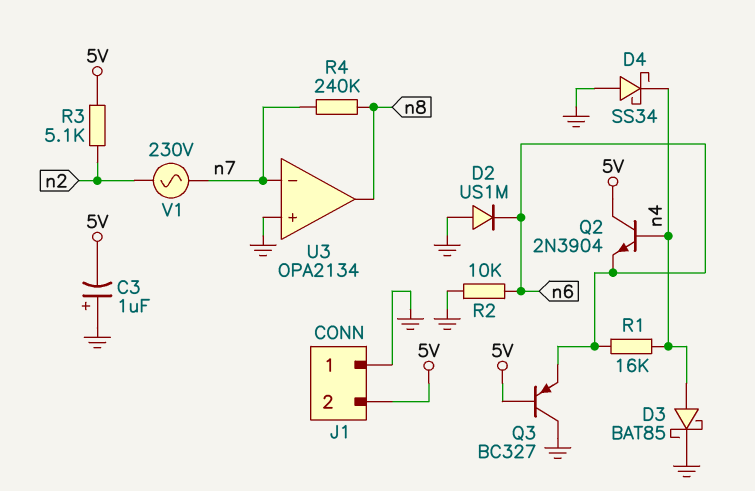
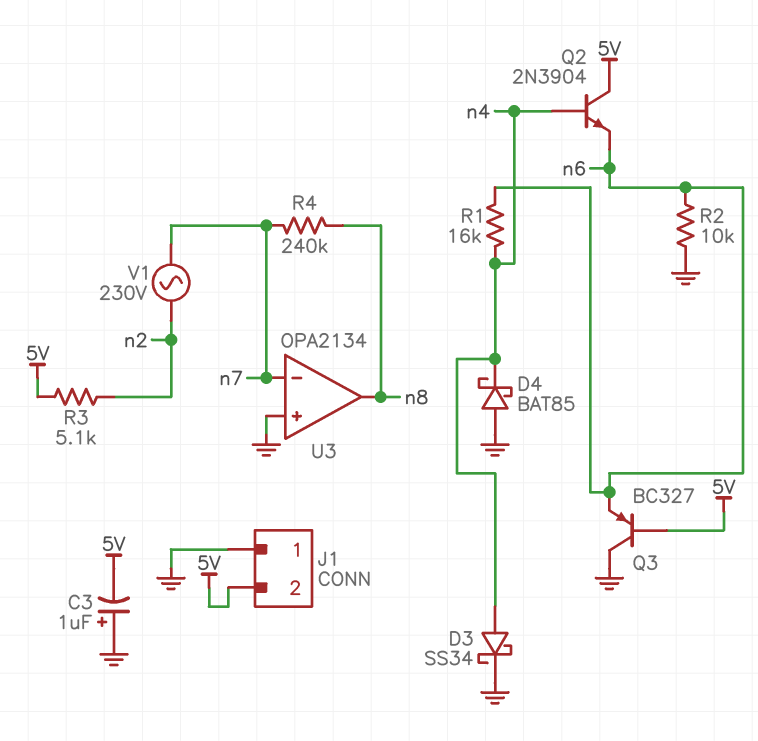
D2: diode US1M (A GND, K n6) -> none
D3: schottky BAT85 (A n4, K GND) -> schottky SS34 (A n4, K GND)
D4: schottky SS34 (A GND, K n4) -> schottky BAT85 (A GND, K n4)

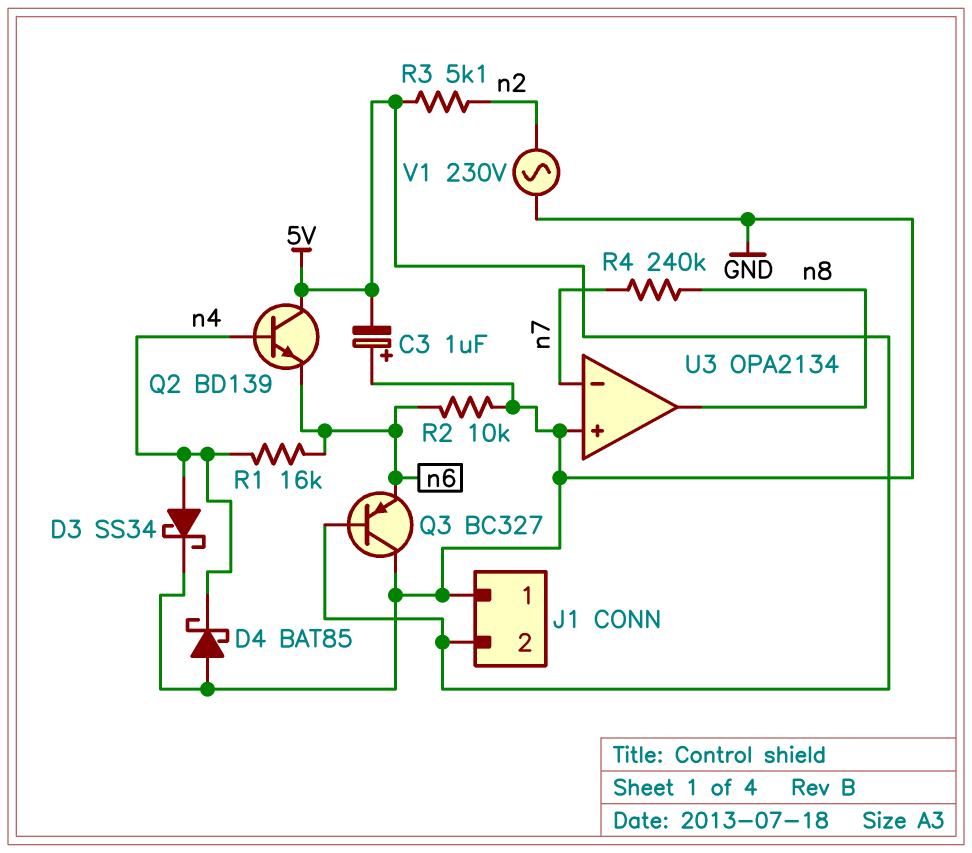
Q2: NPN 2N3904 (B n4, C 5V, E n6) -> NPN BD139 (B n4, C 5V, E n6)
V1: AC 230V (n2, n7) -> AC 230V (GND, n2)

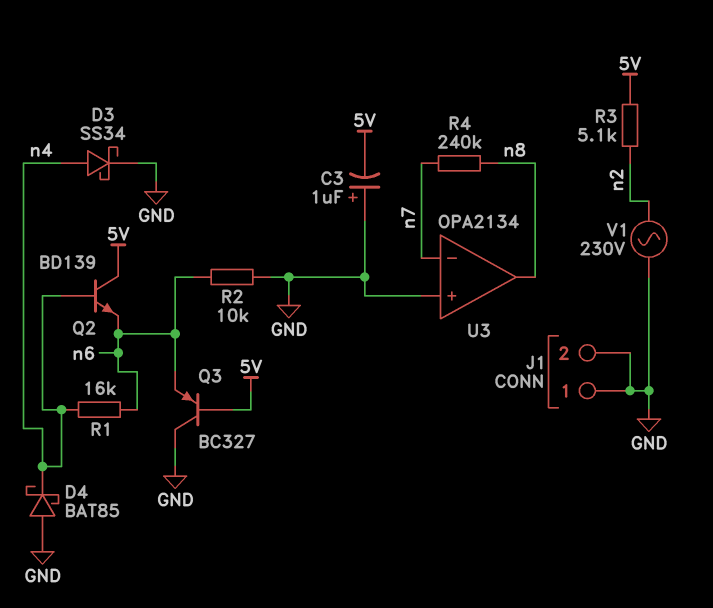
J1 pin 2: 5V -> GND

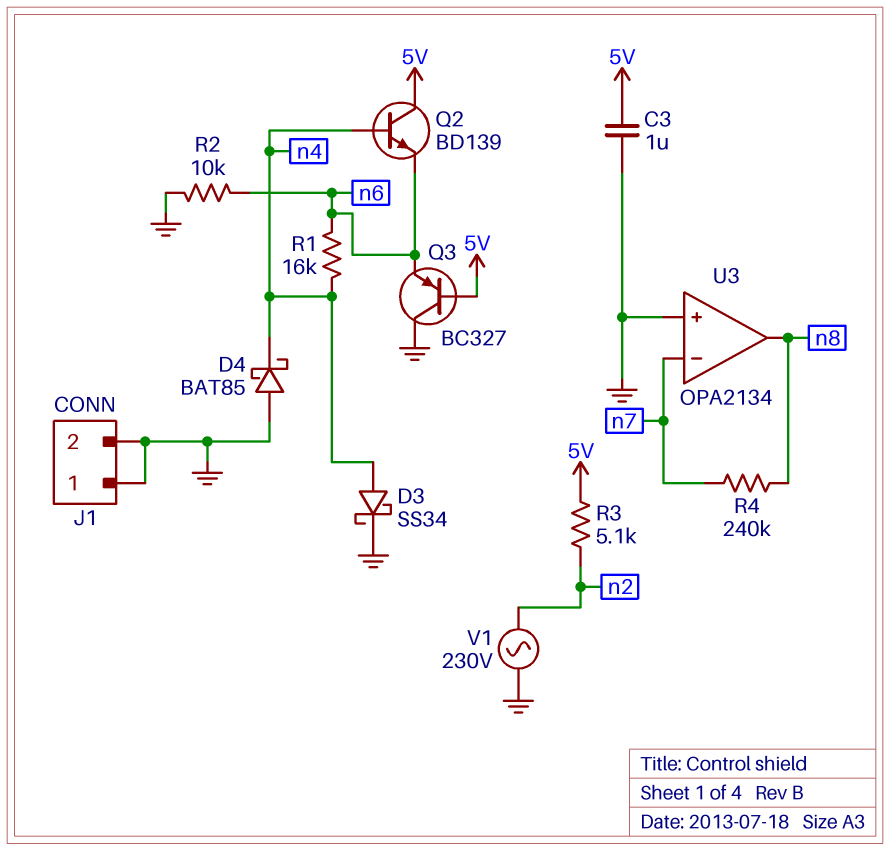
C3: 1uF (plus GND, minus 5V) -> 1uF (5V, GND)

